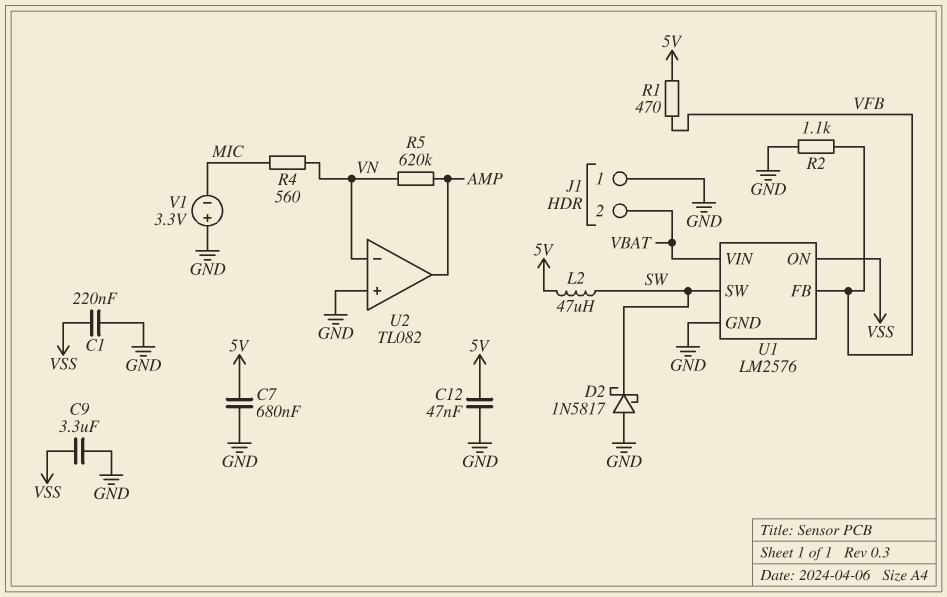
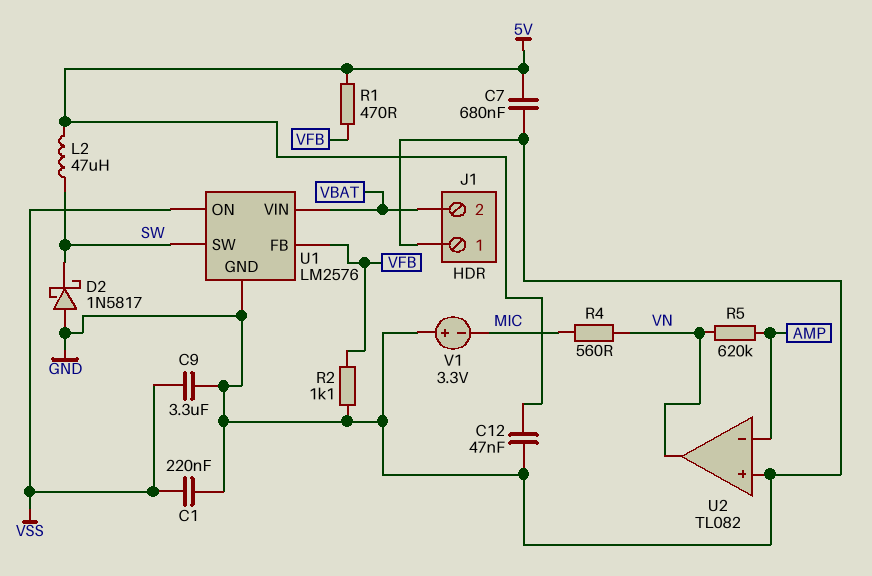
U2 pin in-: VN -> AMP
U2 pin out: AMP -> VN

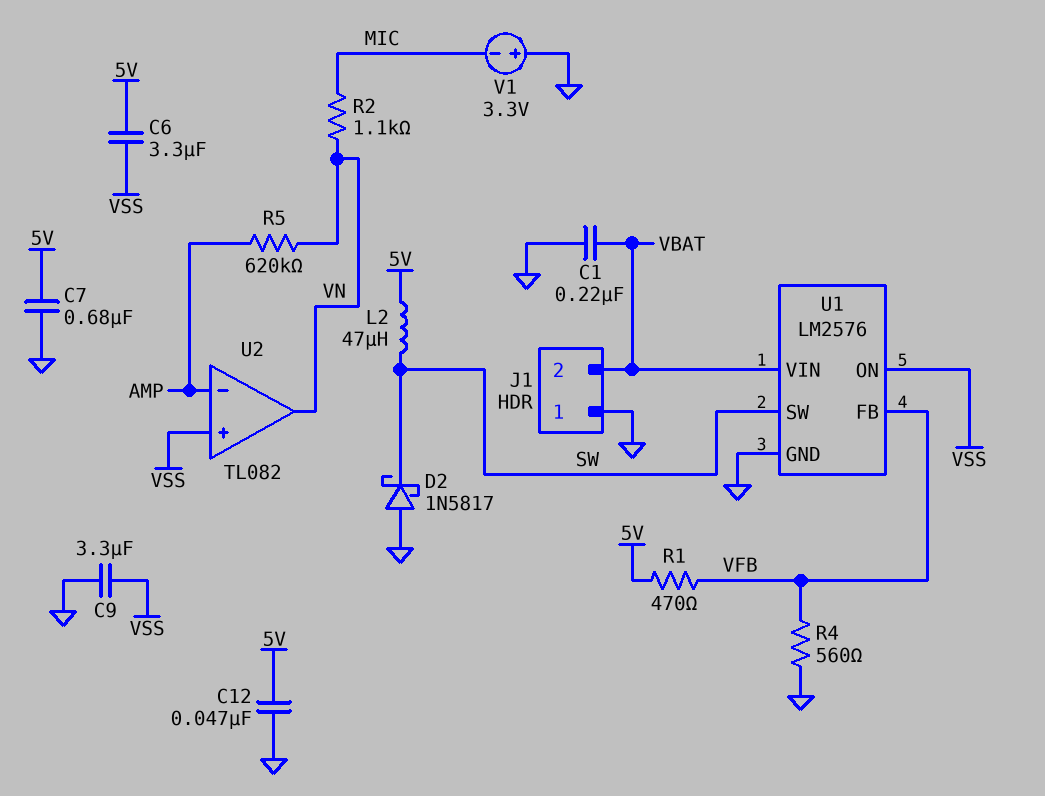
C1: 220nF (GND, VSS) -> 220nF (GND, VBAT)
C6: none -> 3.3uF (5V, VSS)
R2: 1.1k (GND, VFB) -> 1.1k (MIC, VN)
R4: 560 (MIC, VN) -> 560 (GND, VFB)
U2 pin in+: GND -> VSS

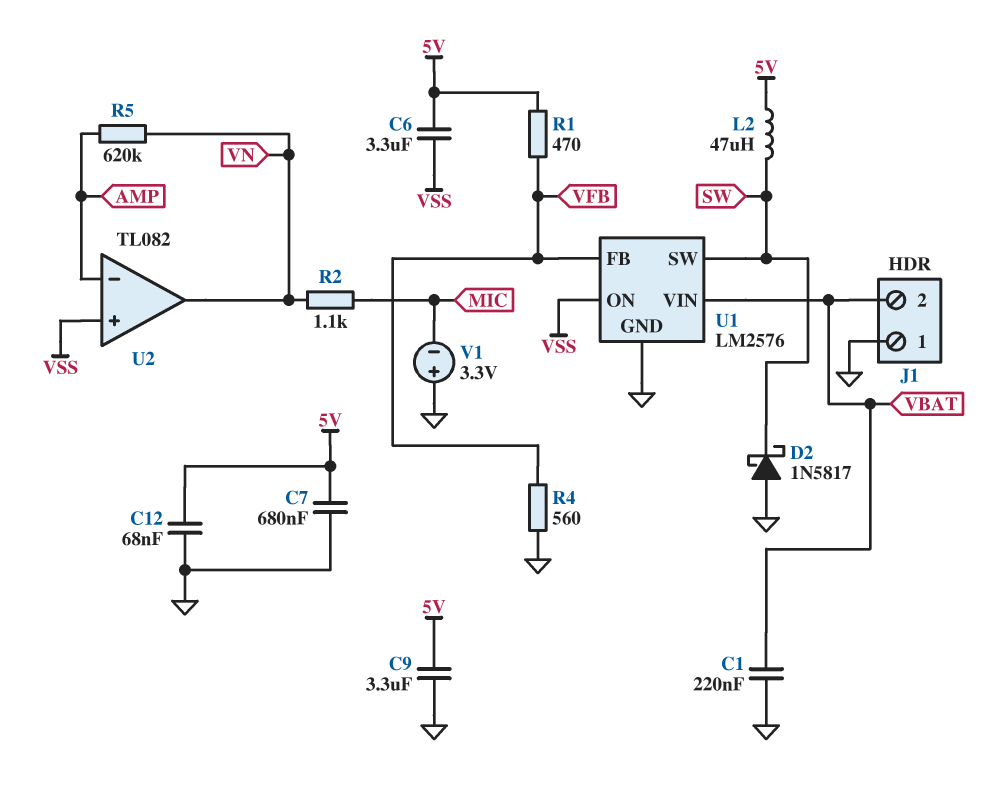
C9: 3.3uF (GND, VSS) -> 3.3uF (5V, GND)
C12: 47nF (5V, GND) -> 68nF (5V, GND)

